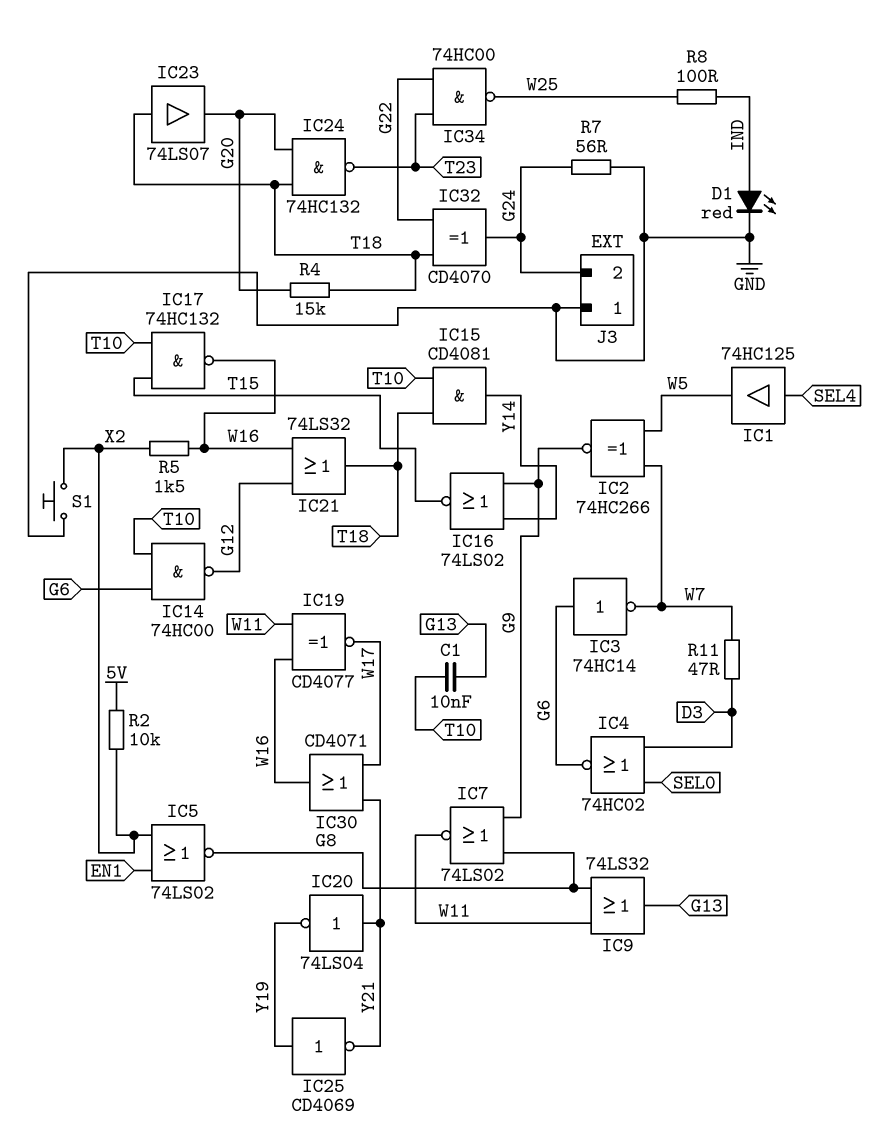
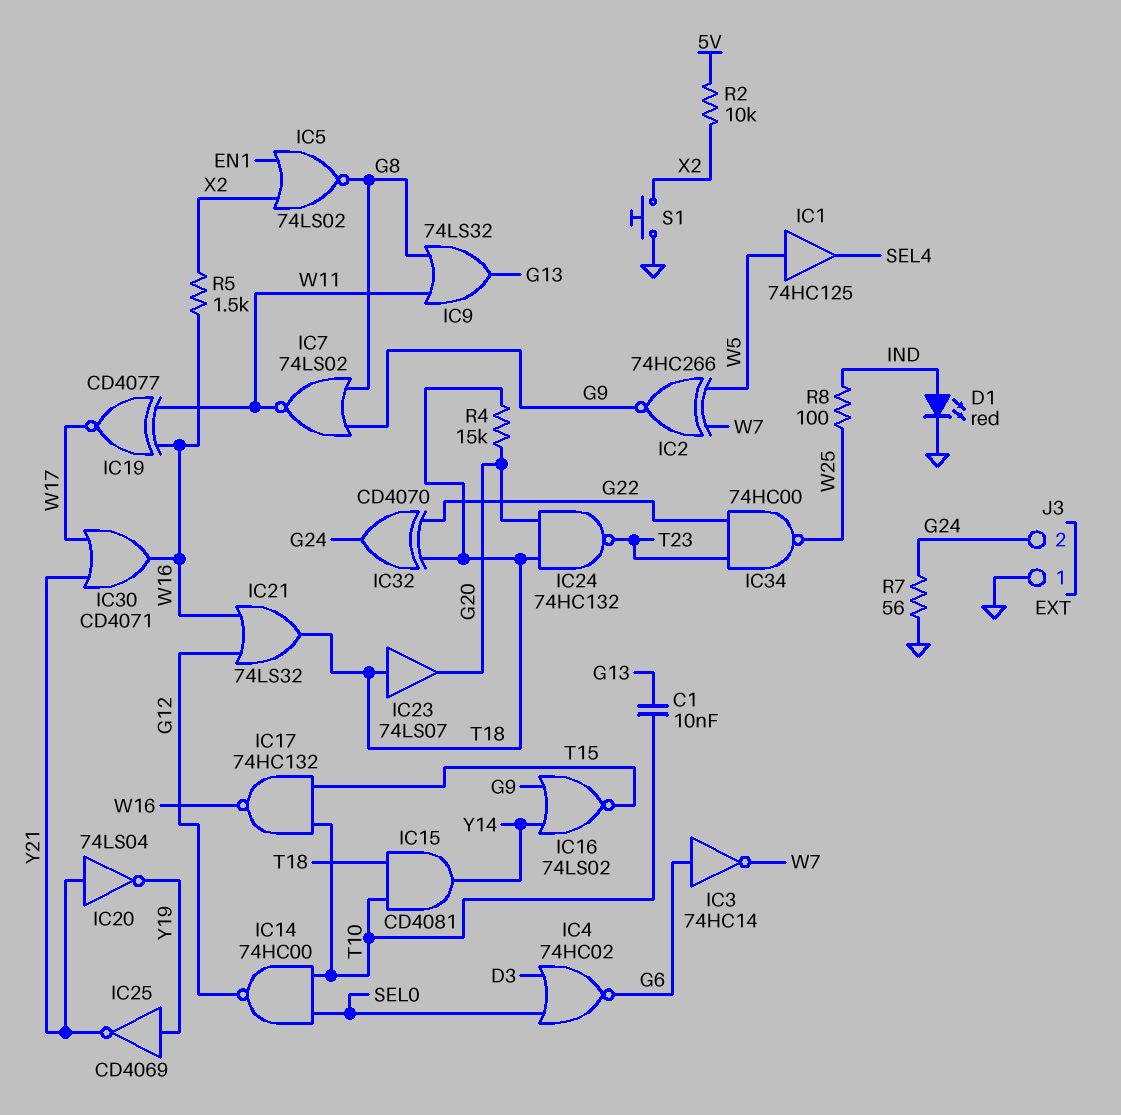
IC1: buffer 74HC125 (in SEL4, out W5) -> buffer 74HC125 (in W5, out SEL4)
IC14: NAND 74HC00 (in G6, in T10, out G12) -> NAND 74HC00 (in SEL0, in T10, out G12)
R11: 47 (D3, W7) -> none

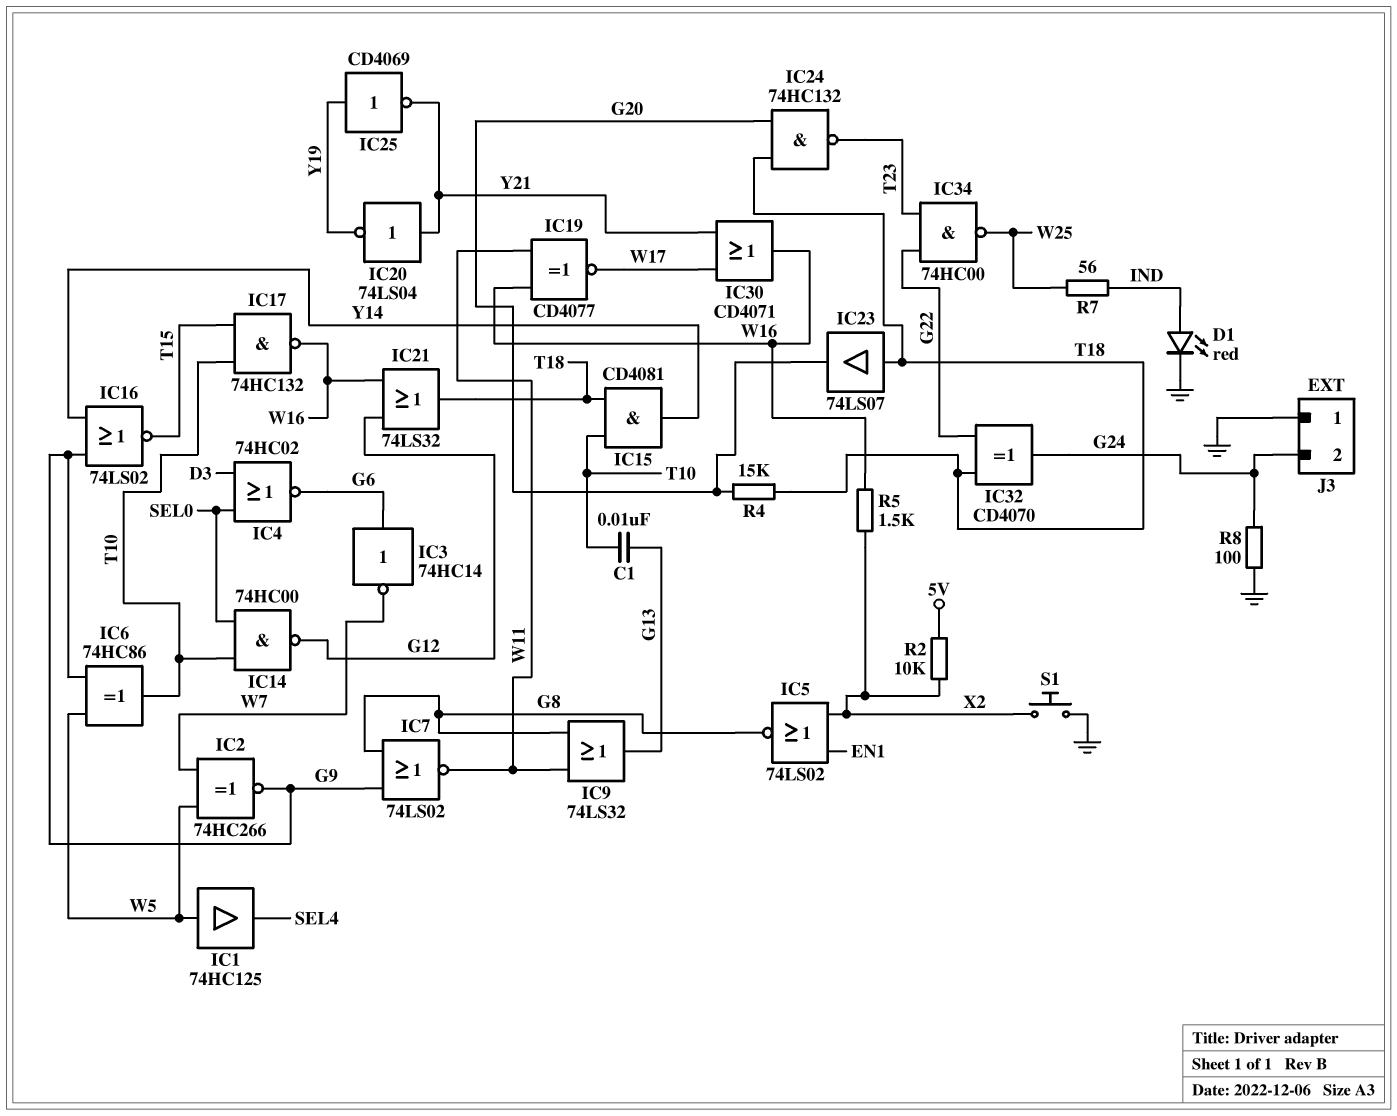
IC6: none -> XOR 74HC86 (in G9, in W5, out T10)
R7: 56 (G24, GND) -> 56 (IND, W25)
R8: 100 (IND, W25) -> 100 (G24, GND)

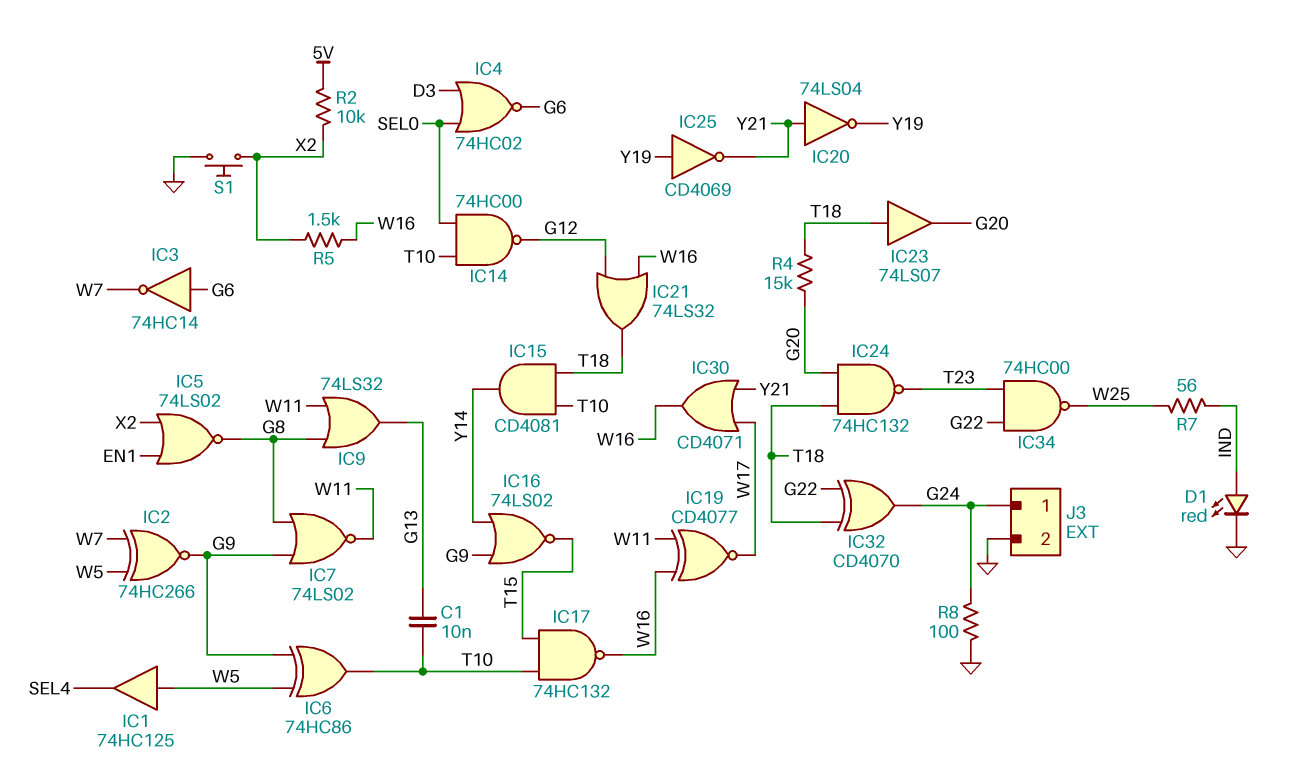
J3 pin 1: GND -> G24
J3 pin 2: G24 -> GND

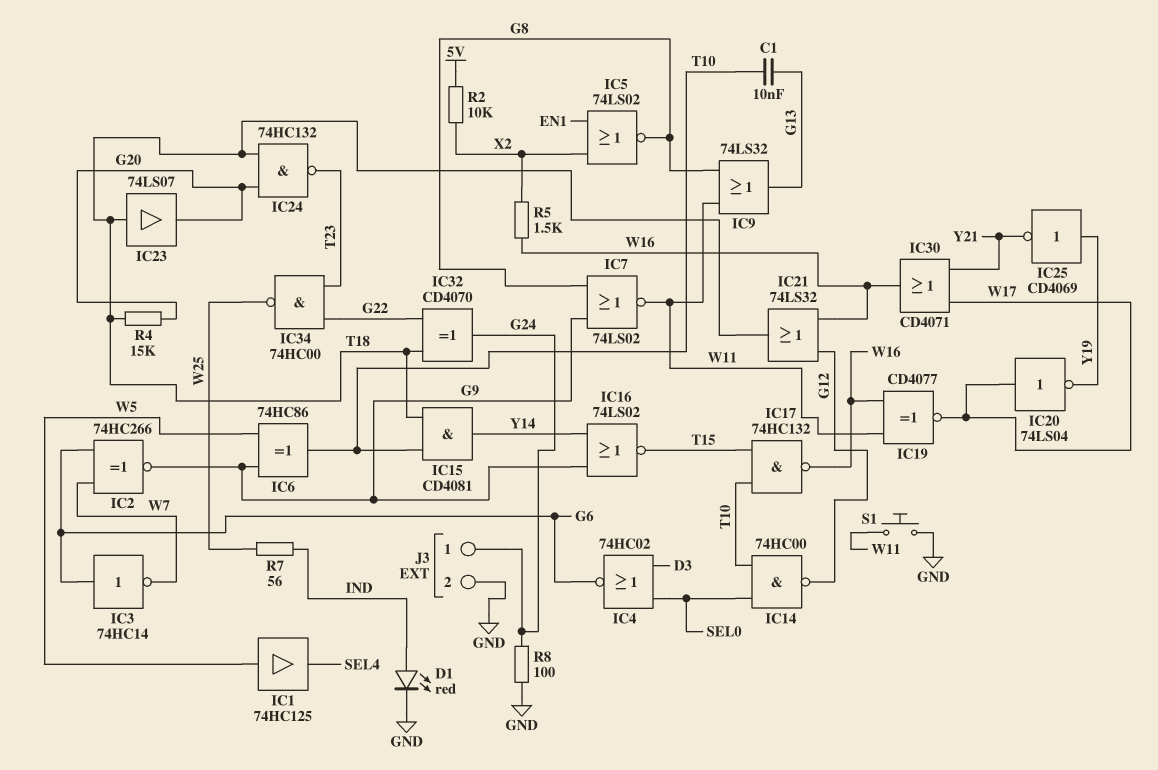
IC2: XNOR 74HC266 (in W5, in W7, out G9) -> XNOR 74HC266 (in G6, in W7, out G9)
IC20: NOT 74LS04 (in Y21, out Y19) -> NOT 74LS04 (in W17, out Y19)
S1: button (GND, X2) -> button (GND, W11)

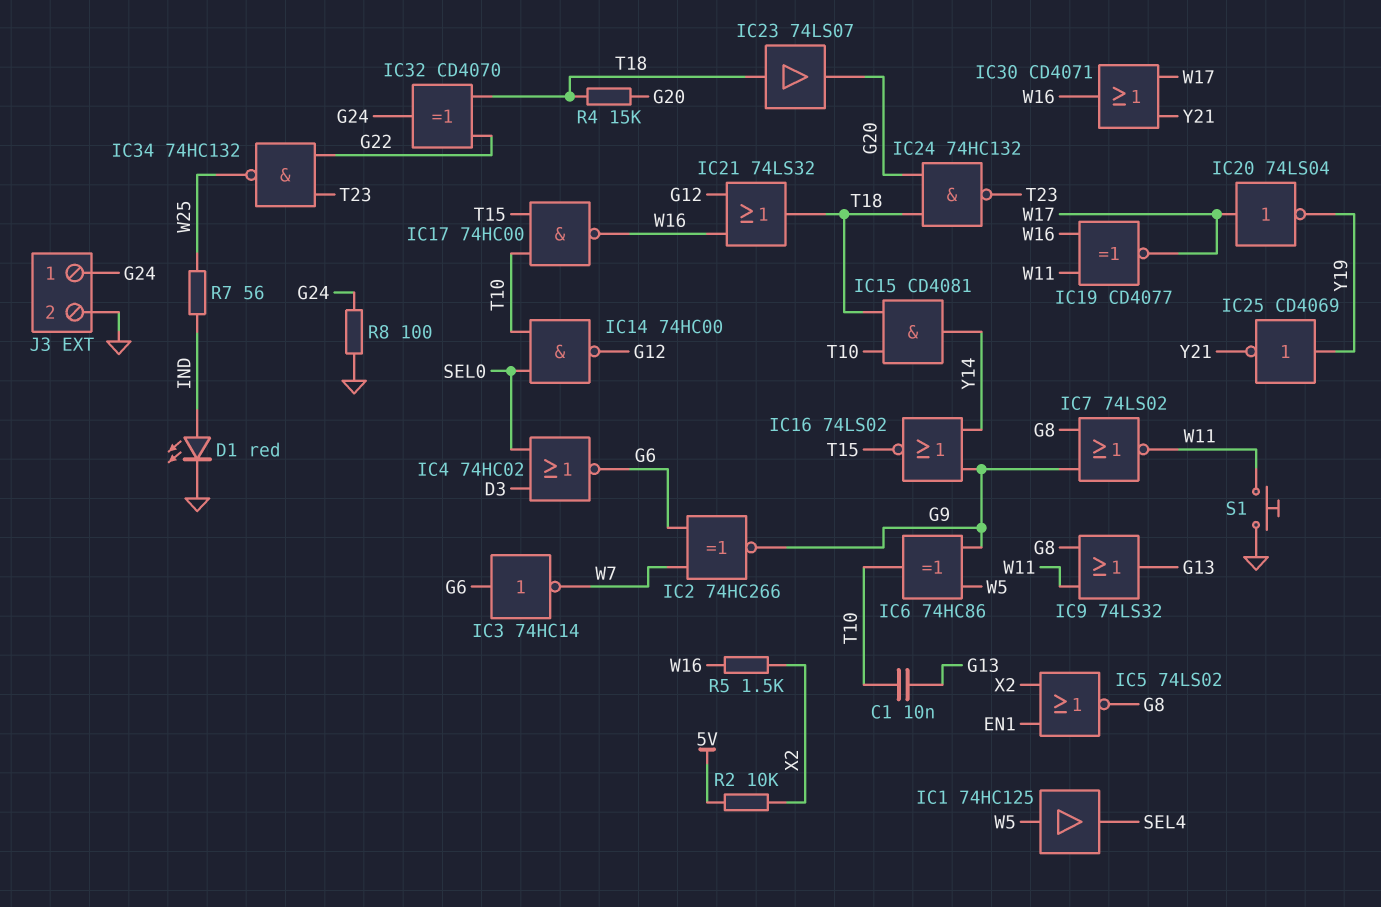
IC17: NAND 74HC132 (in T10, in T15, out W16) -> NAND 74HC00 (in T10, in T15, out W16)
IC34: NAND 74HC00 (in G22, in T23, out W25) -> NAND 74HC132 (in G22, in T23, out W25)

